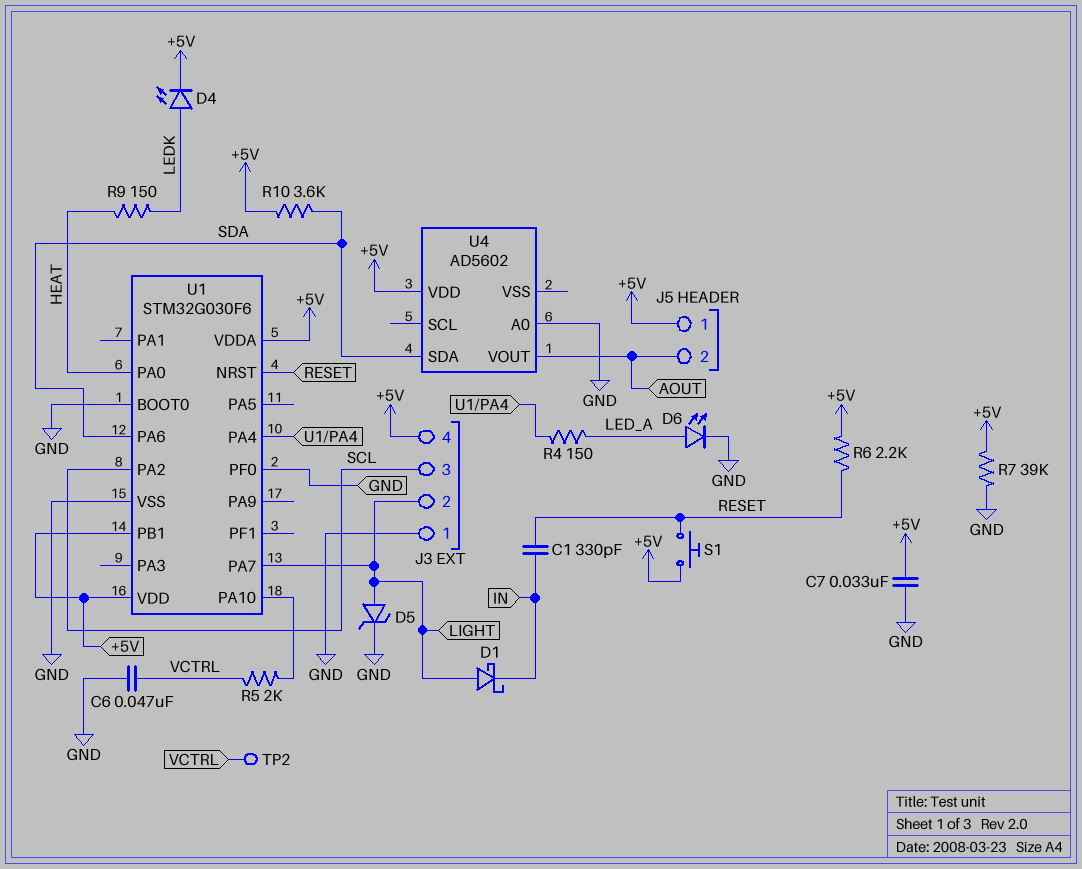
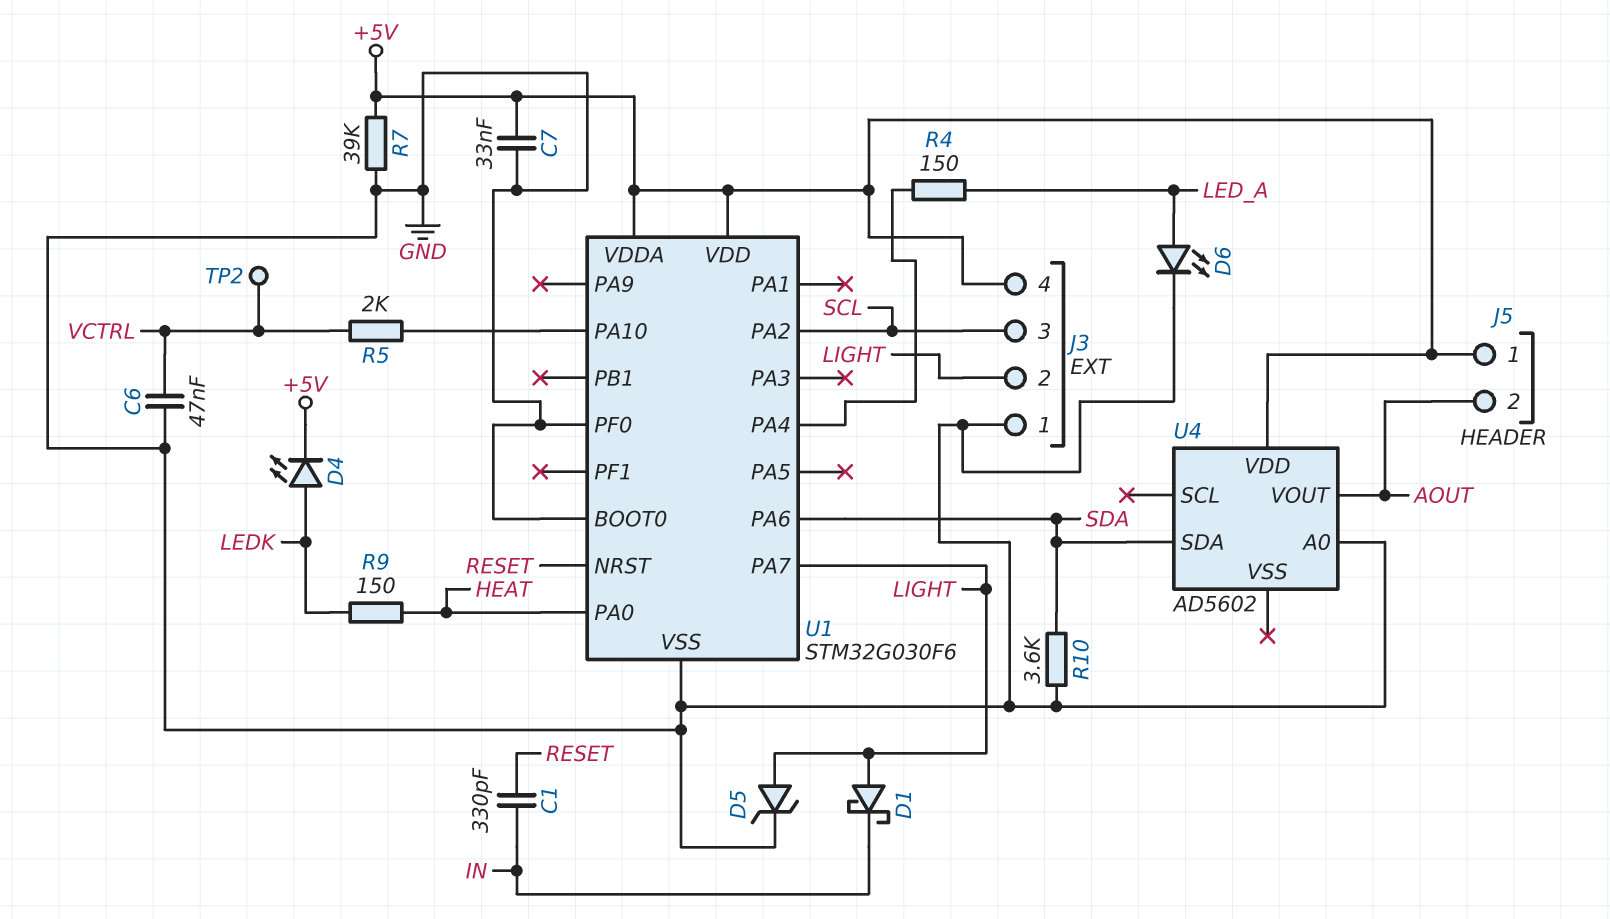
R6: 2.2k (+5V, RESET) -> none
R10: 3.6k (+5V, SDA) -> 3.6k (GND, SDA)
S1: button (+5V, RESET) -> none
U1 pin PB1: +5V -> none

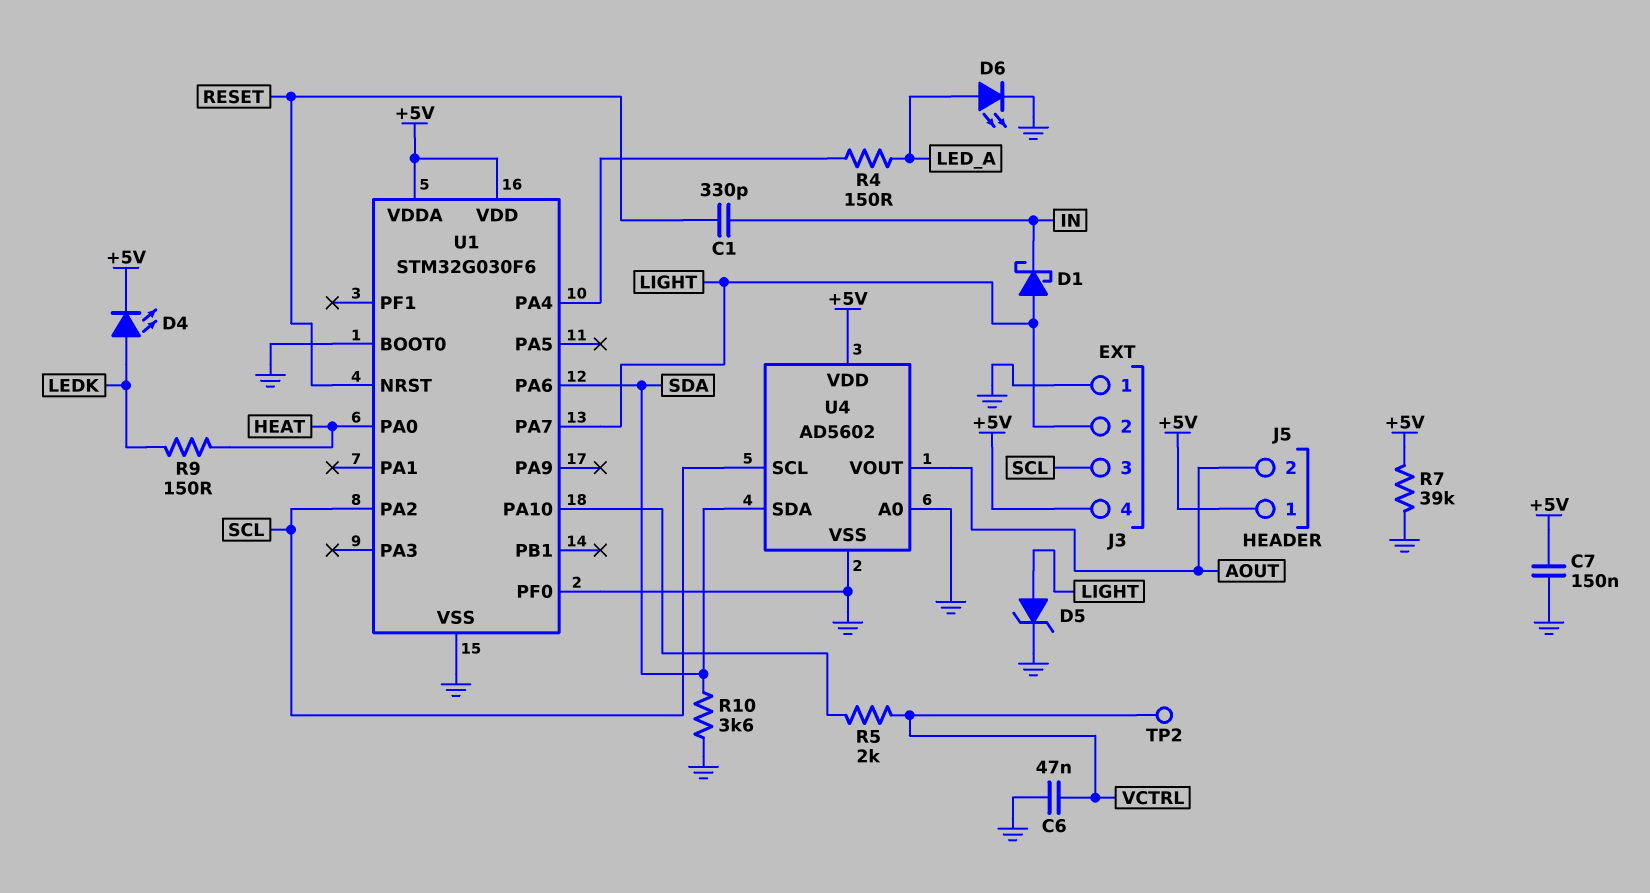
C7: 33nF (+5V, GND) -> 150nF (+5V, GND)
U4 pin SCL: none -> SCL
U4 pin VSS: none -> GND

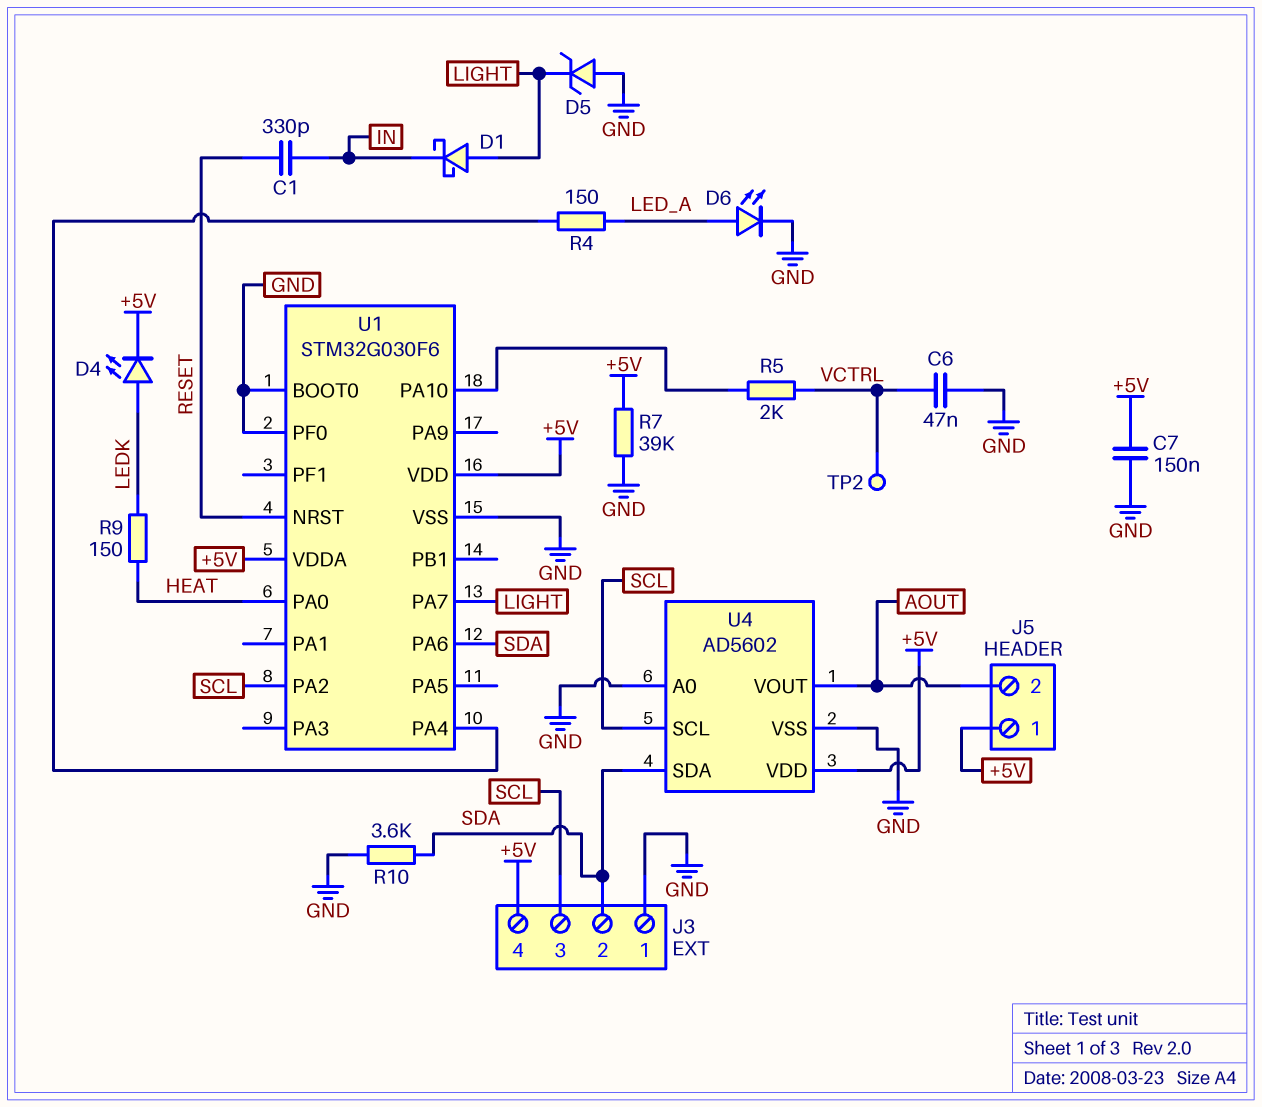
D5: zener (A LIGHT, K GND) -> zener (A GND, K LIGHT)
J3 pin 2: LIGHT -> SDA

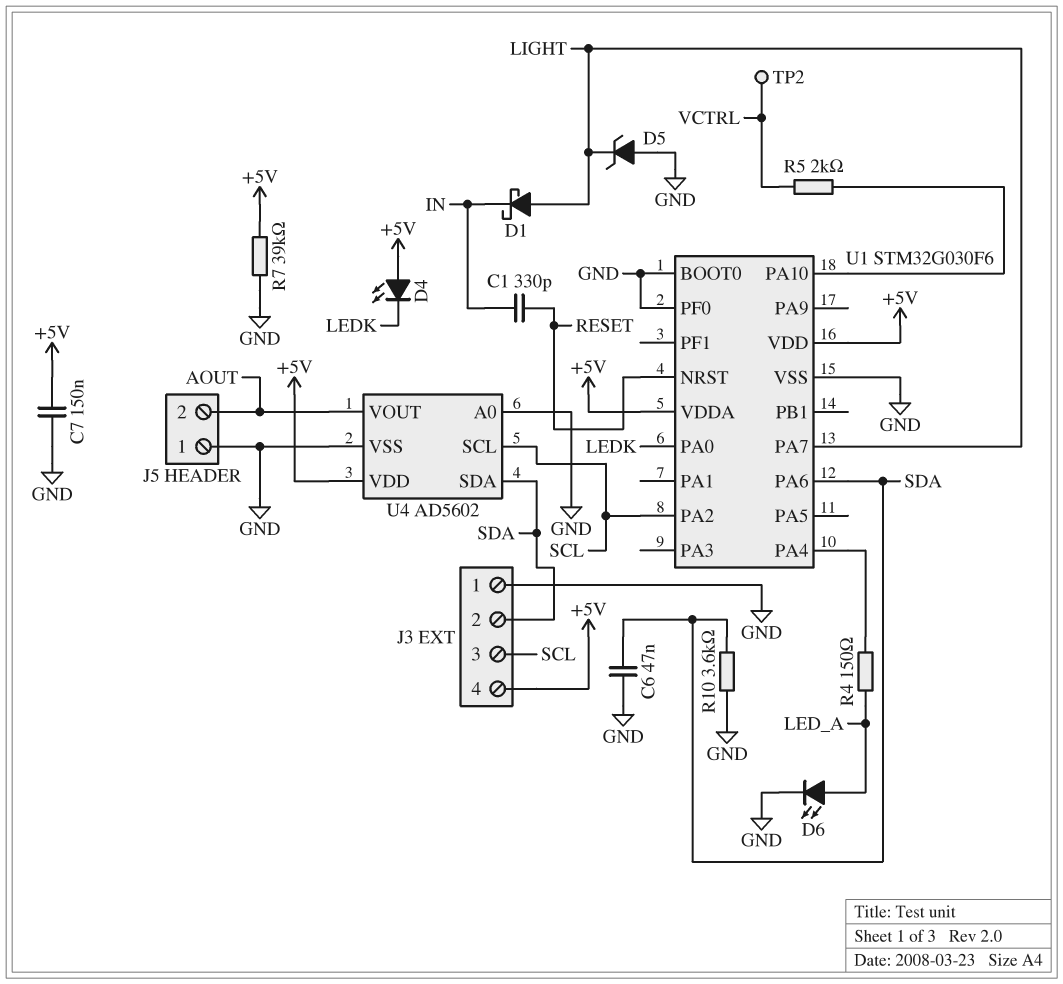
C6: 47nF (GND, VCTRL) -> 47nF (GND, SDA)
D4: LED (A LEDK, K +5V) -> LED (A +5V, K LEDK)
J5 pin 1: +5V -> GND
R9: 150 (HEAT, LEDK) -> none
U1 pin PA0: HEAT -> LEDK

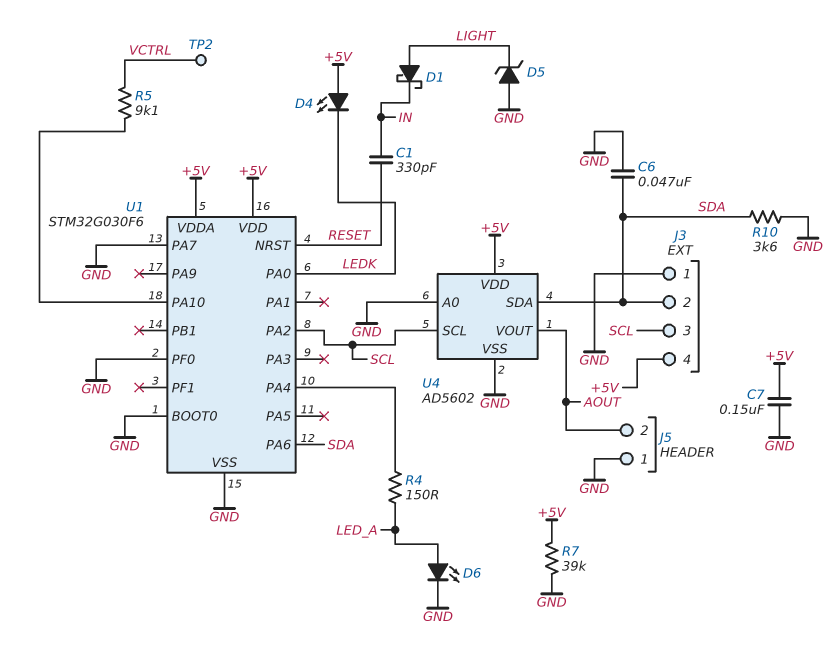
R5: 2k (U1/PA10, VCTRL) -> 9.1k (U1/PA10, VCTRL)
U1 pin PA7: LIGHT -> GND

